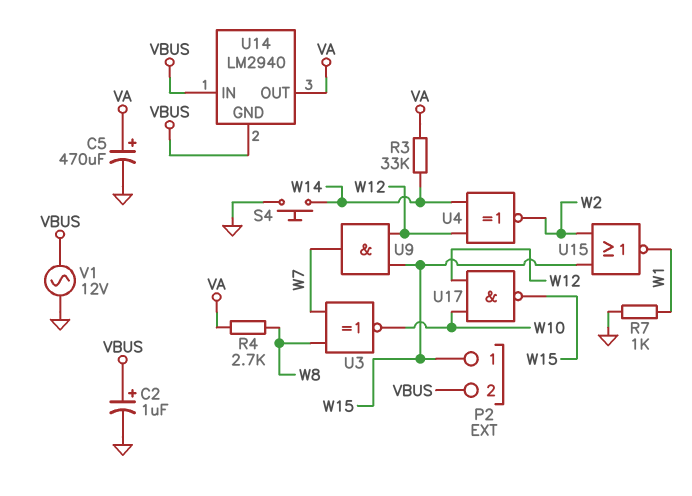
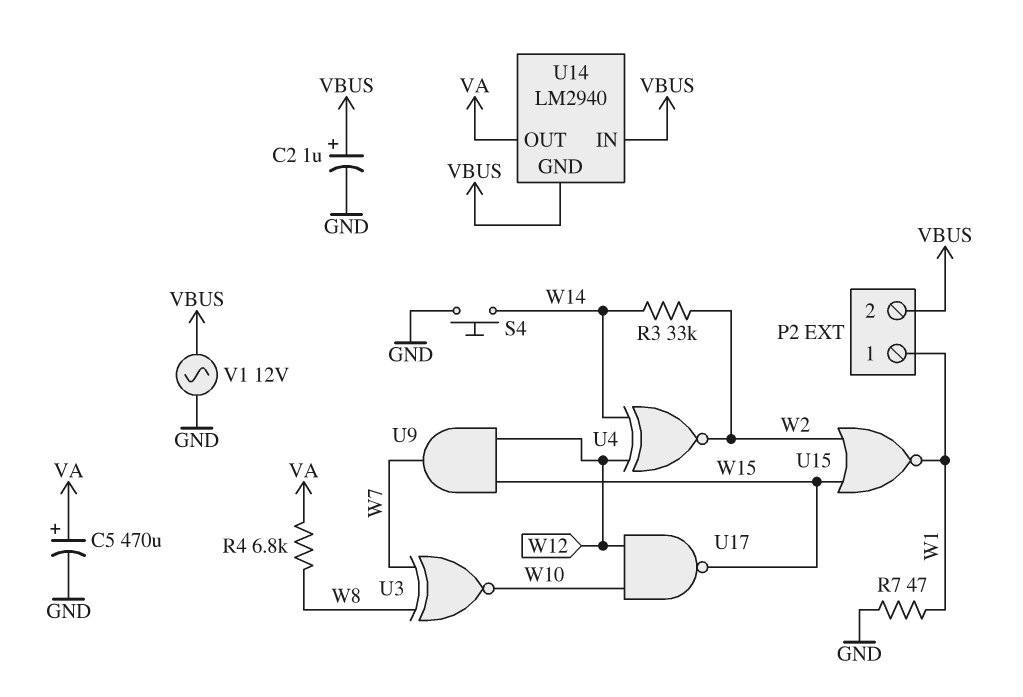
P2 pin 1: W15 -> W1
R3: 33k (VA, W14) -> 33k (W2, W14)
R4: 2.7k (VA, W8) -> 6.8k (VA, W8)
R7: 1k (GND, W1) -> 47 (GND, W1)

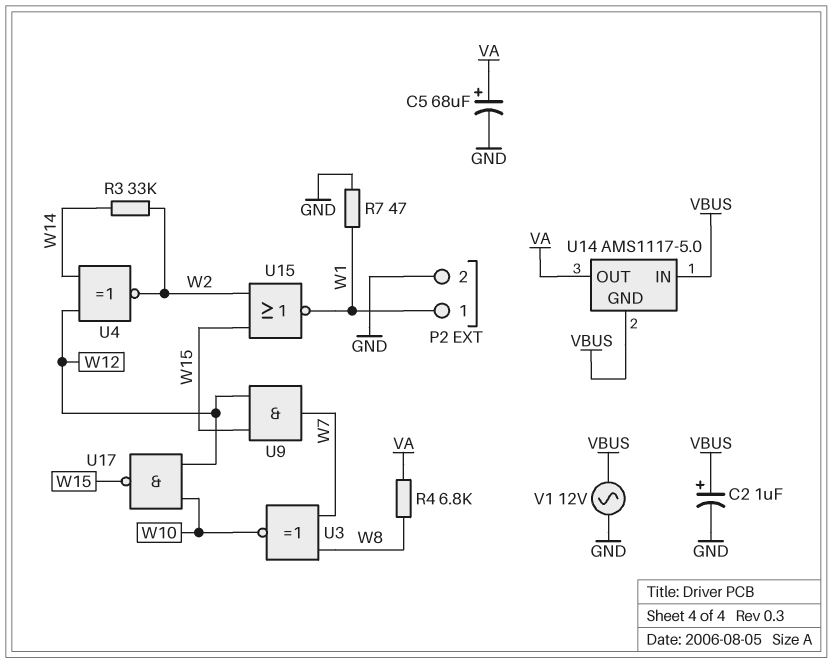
C5: 470uF (plus VA, minus GND) -> 68uF (plus VA, minus GND)
P2 pin 2: VBUS -> GND
S4: button (GND, W14) -> none
U14: LM2940 -> AMS1117-5.0

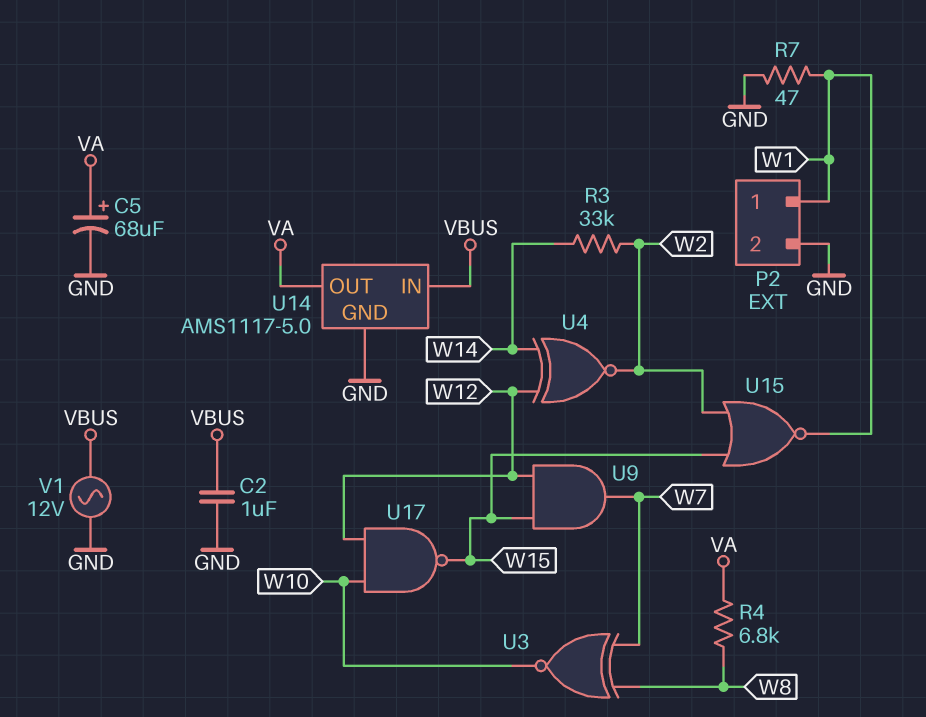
C2: 1uF (plus VBUS, minus GND) -> 1uF (GND, VBUS)
U14 pin GND: VBUS -> GND

